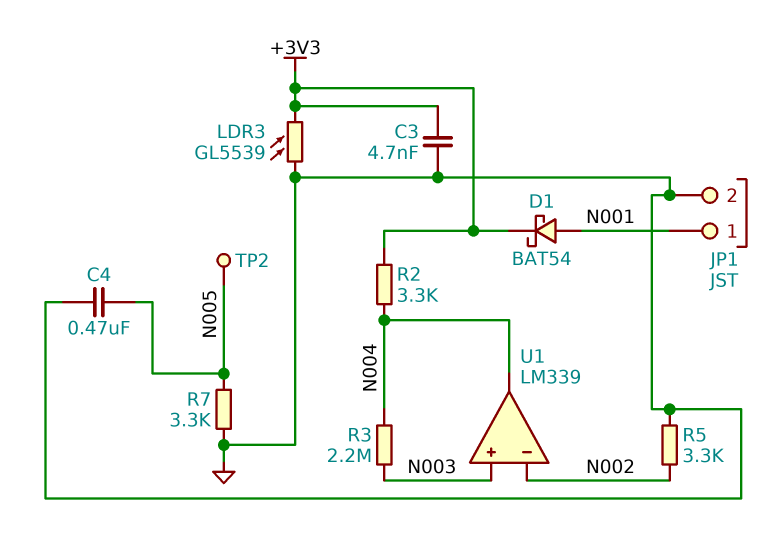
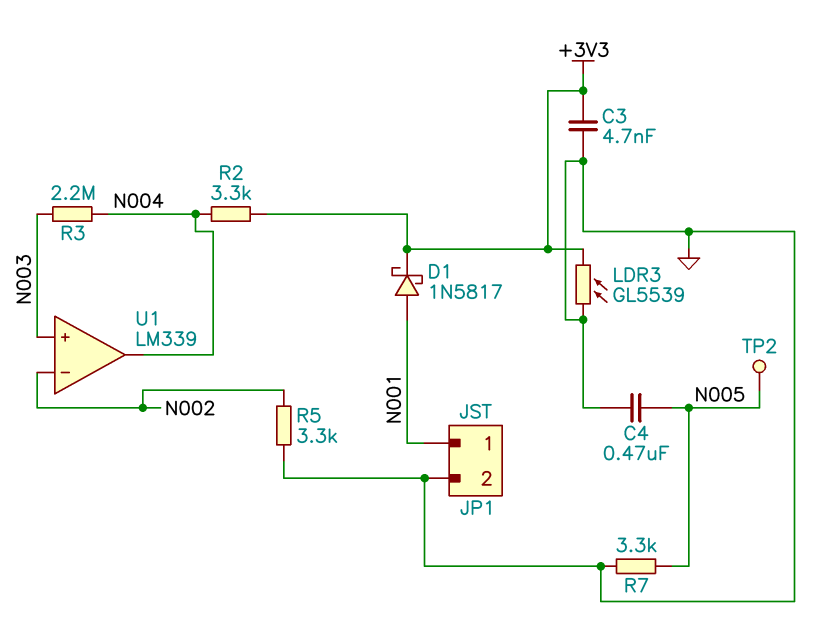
D1: schottky BAT54 (A N001, K +3V3) -> schottky 1N5817 (A N001, K +3V3)

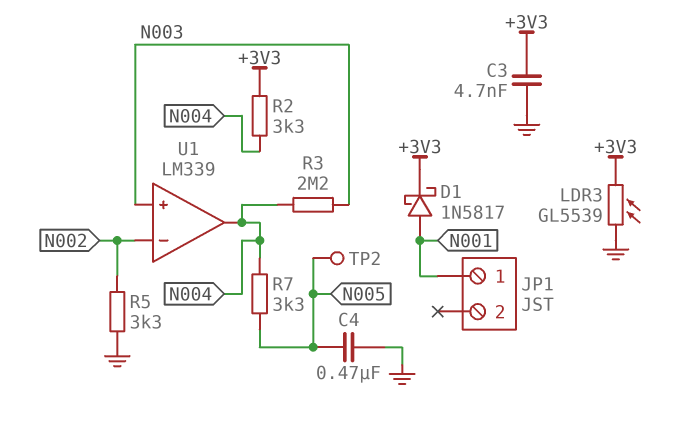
JP1 pin 2: GND -> none
R7: 3.3k (GND, N005) -> 3.3k (N004, N005)

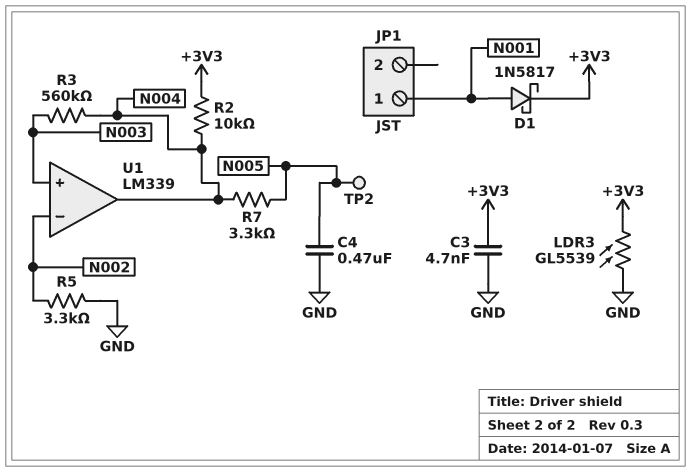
R2: 3.3k (+3V3, N004) -> 10k (+3V3, N004)
R3: 2.2M (N003, N004) -> 560k (N003, N004)

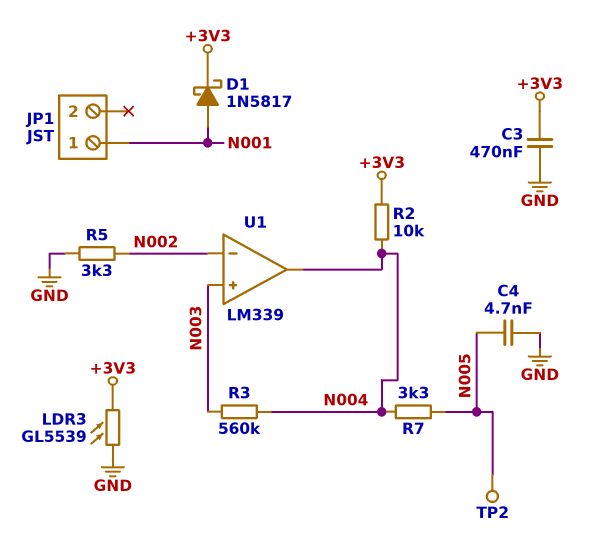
C3: 4.7nF (+3V3, GND) -> 470nF (+3V3, GND)
C4: 470nF (GND, N005) -> 4.7nF (GND, N005)

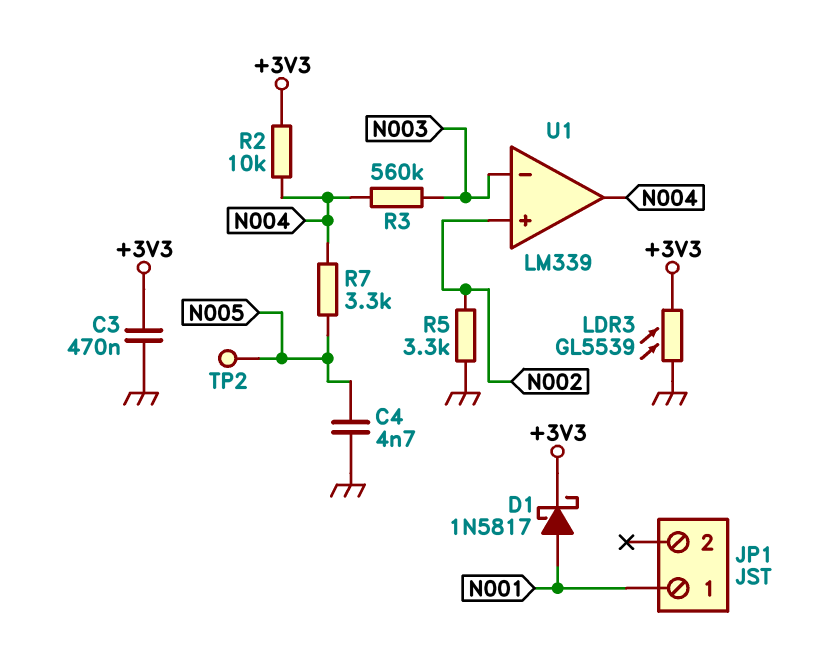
U1 pin in+: N003 -> N002
U1 pin in-: N002 -> N003

